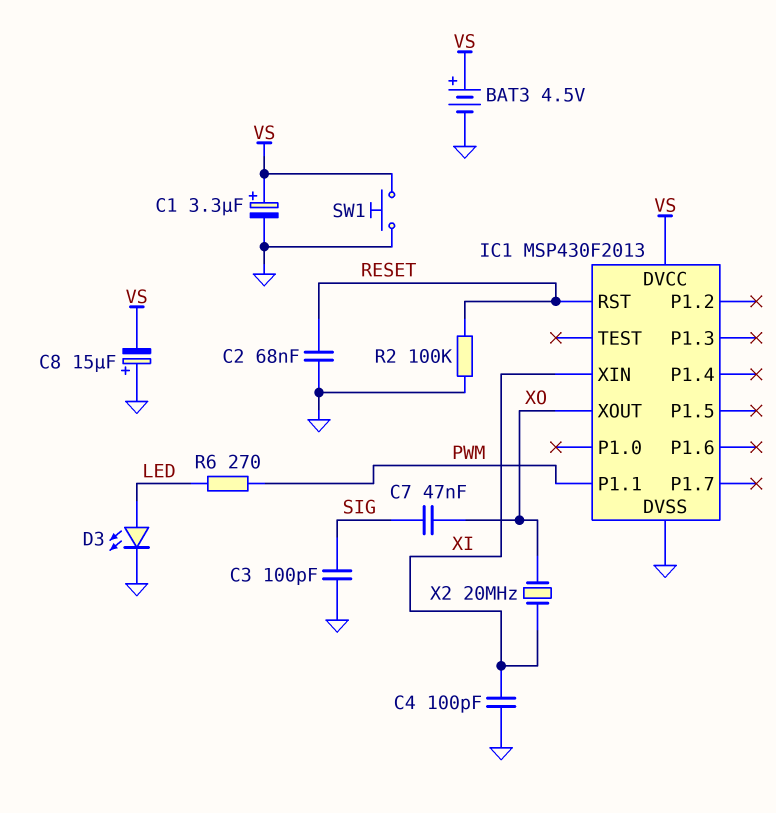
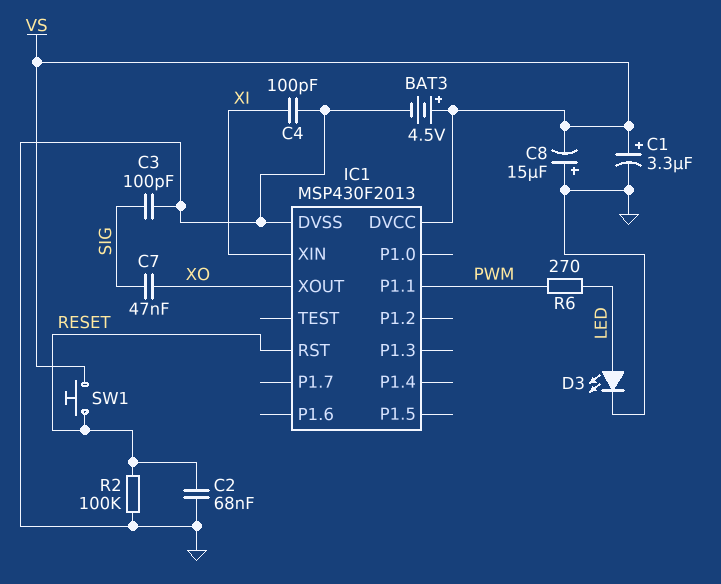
SW1: button (GND, VS) -> button (RESET, VS)
X2: 20MHz (XI, XO) -> none

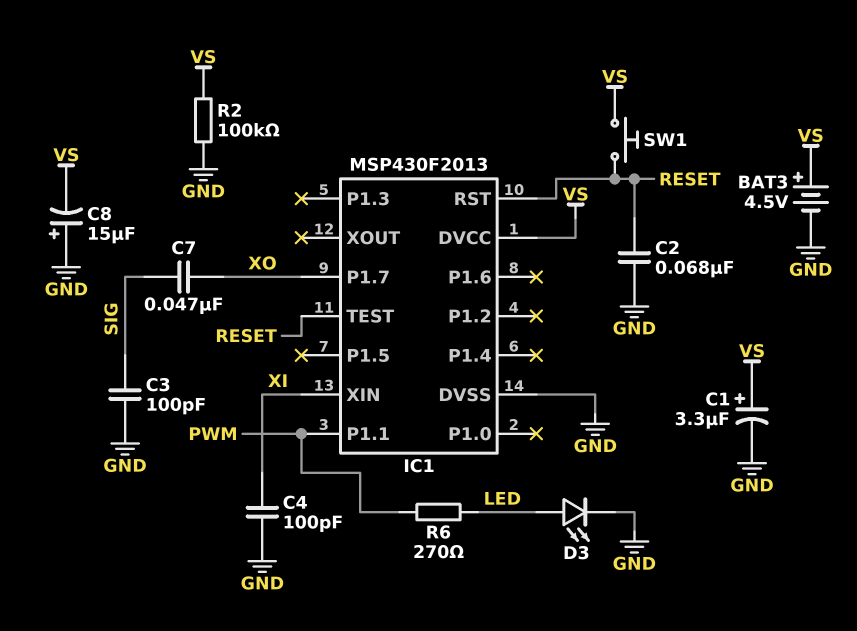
IC1 pin P1.7: none -> XO
IC1 pin TEST: none -> RESET
IC1 pin XOUT: XO -> none
R2: 100k (GND, RESET) -> 100k (GND, VS)

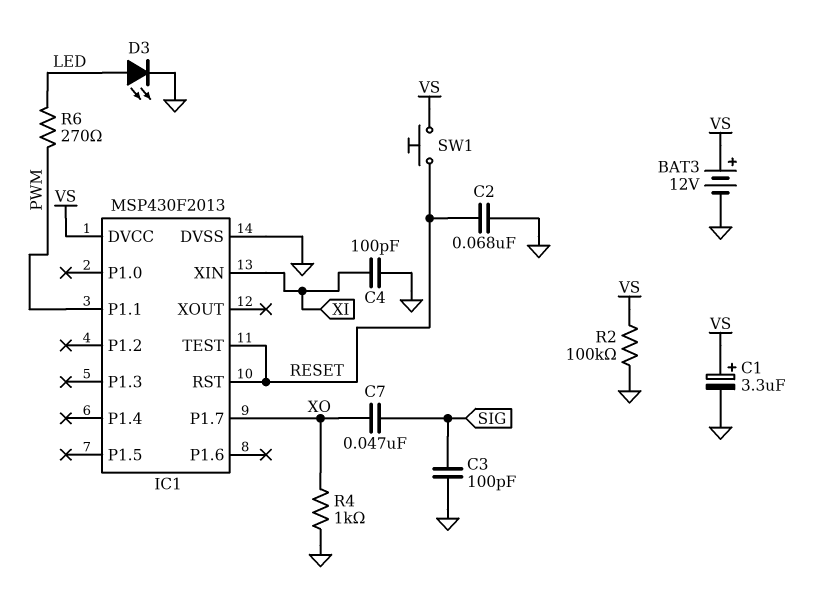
BAT3: 4.5V (plus VS, minus GND) -> 12V (plus VS, minus GND)
C8: 15uF (plus GND, minus VS) -> none
R4: none -> 1k (GND, XO)

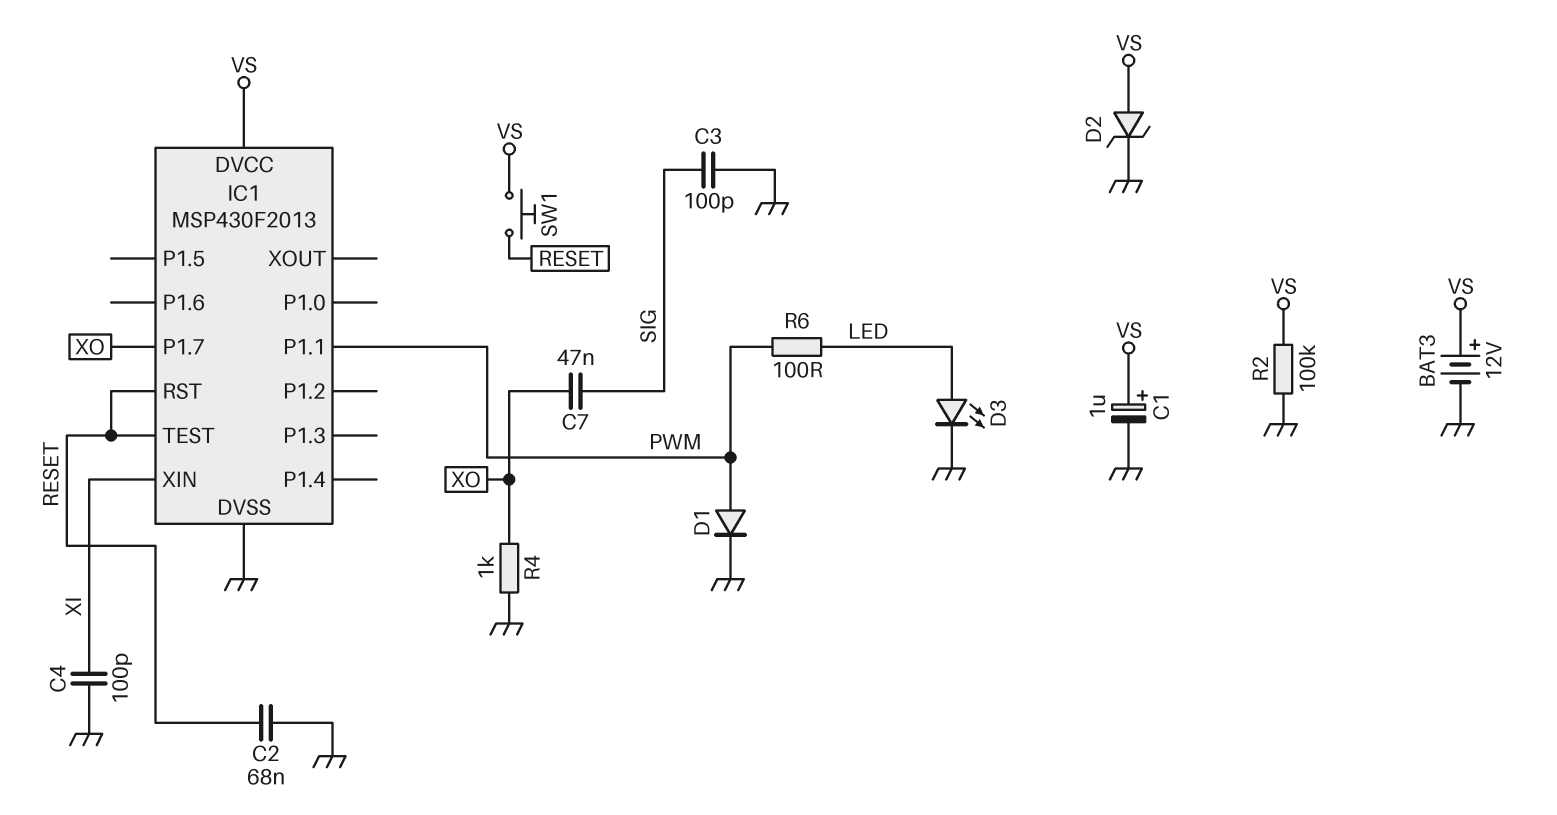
C1: 3.3uF (plus VS, minus GND) -> 1uF (plus VS, minus GND)
D1: none -> diode (A PWM, K GND)
D2: none -> zener (A VS, K GND)
R6: 270 (LED, PWM) -> 100 (LED, PWM)

